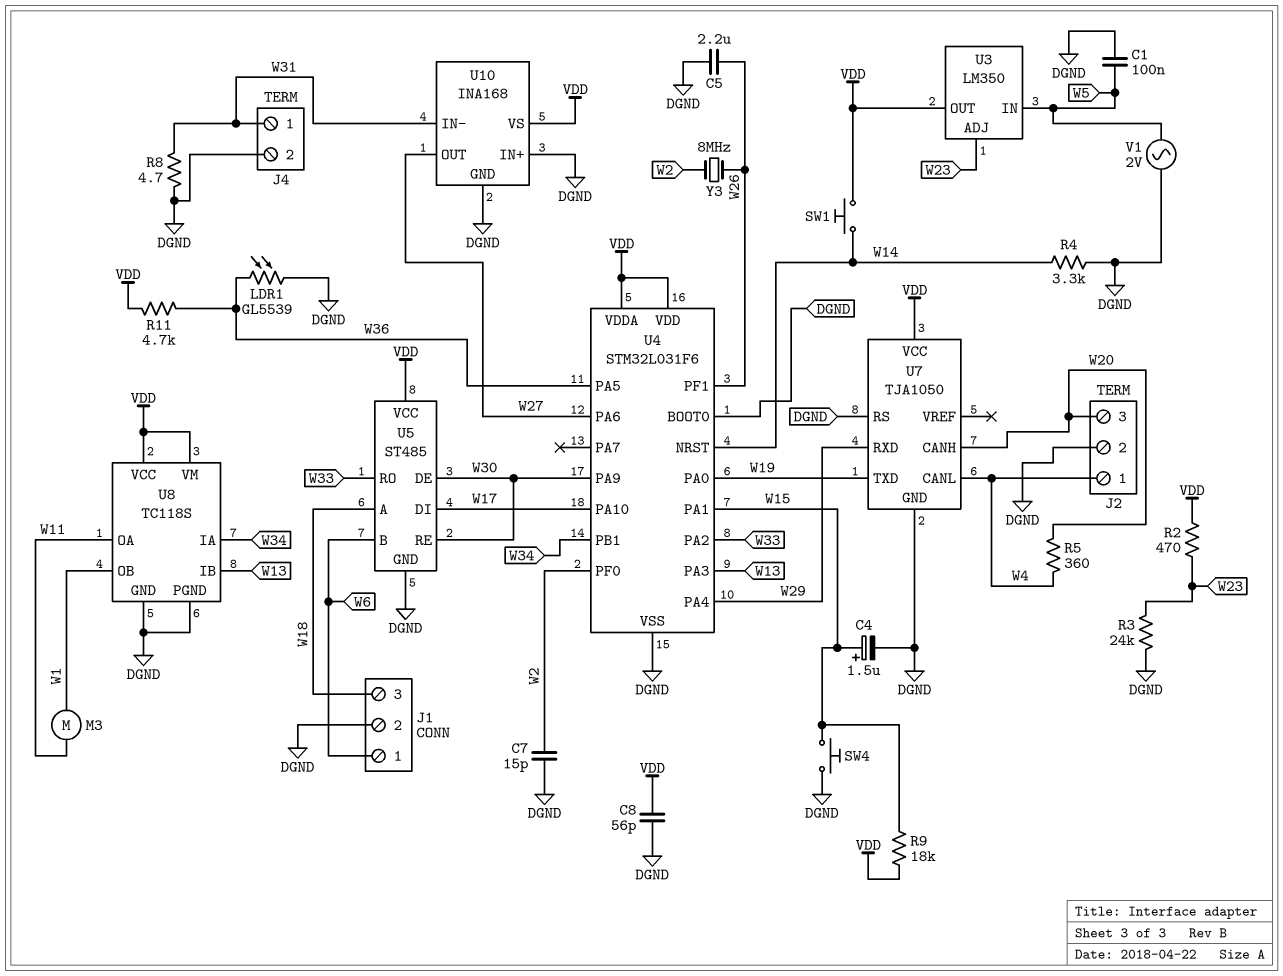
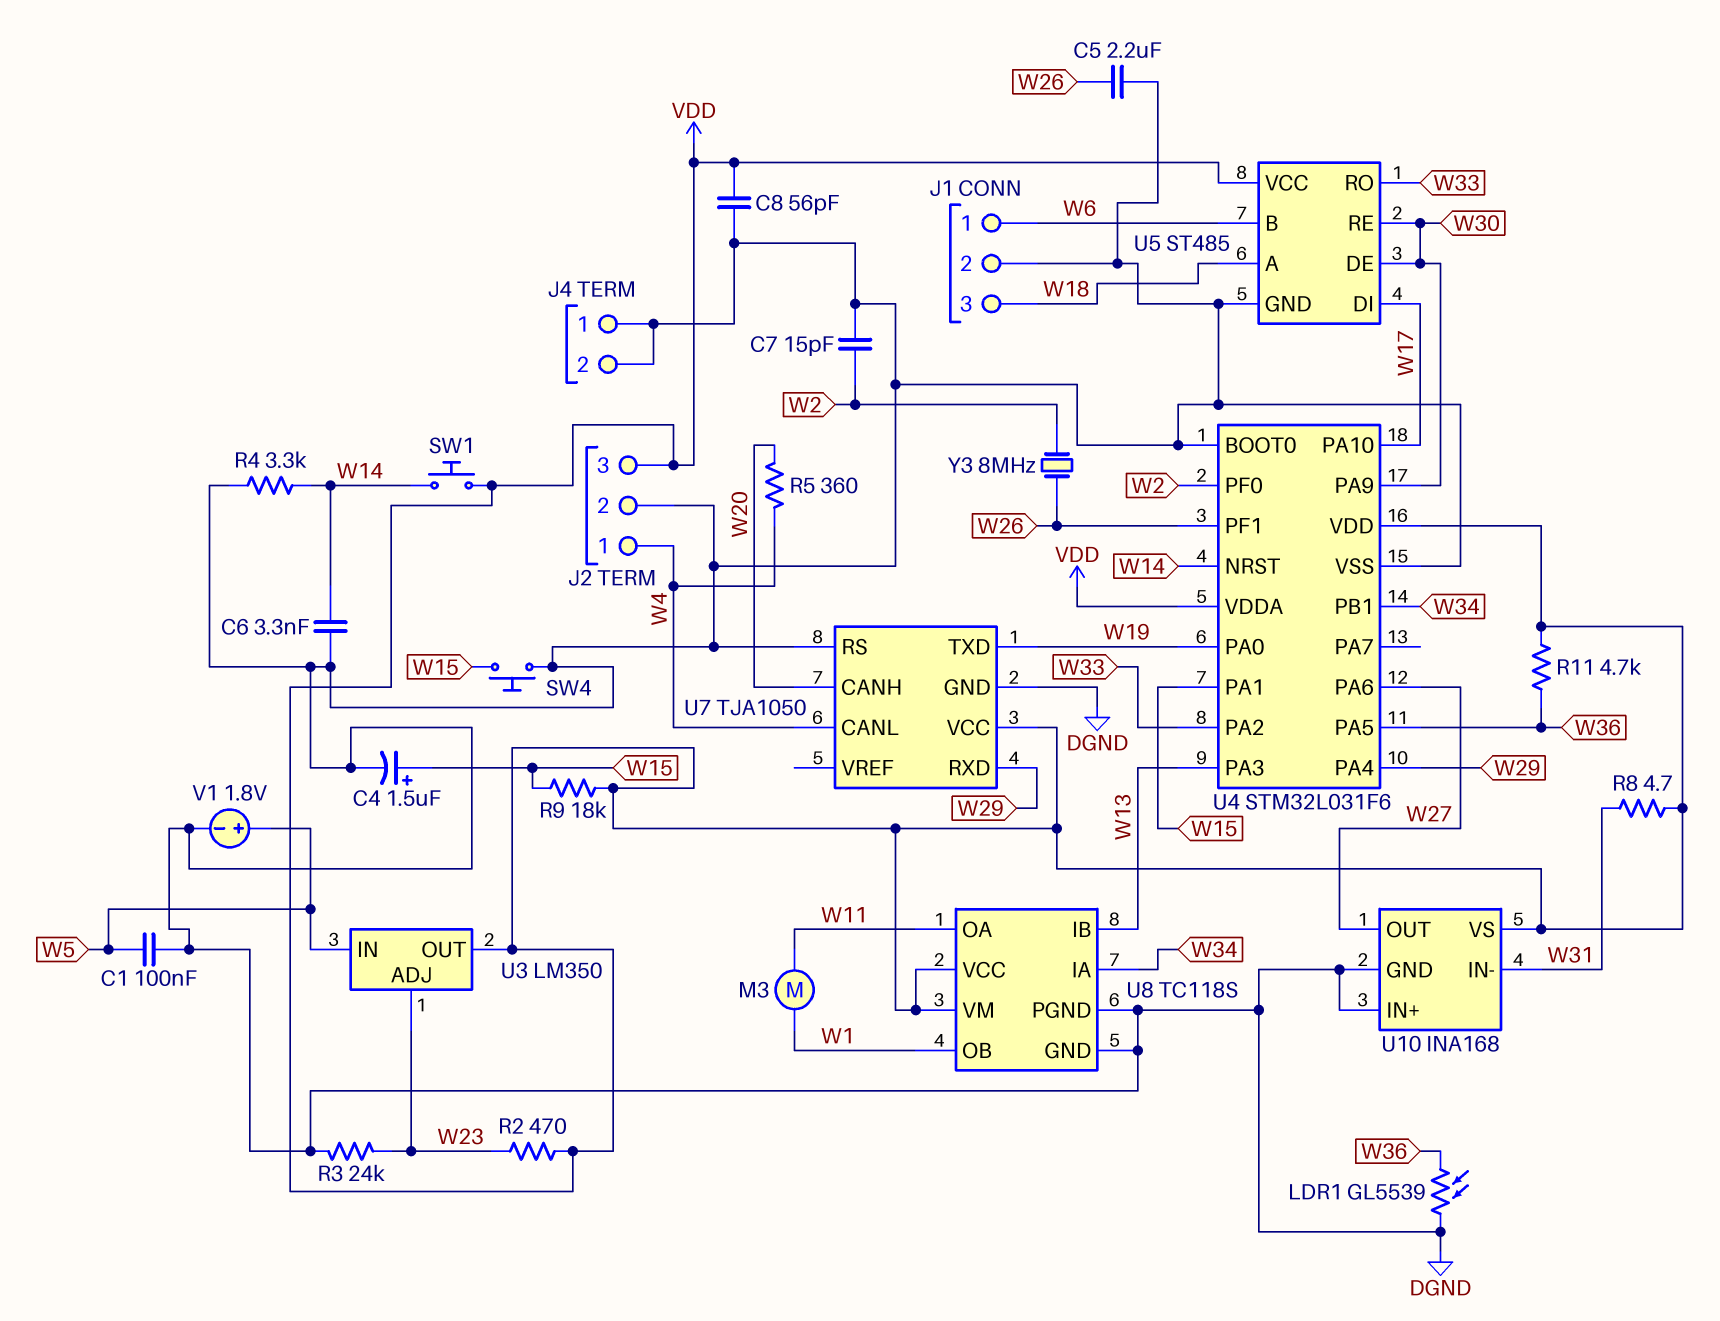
C6: none -> 3.3nF (DGND, W14)
J2 pin 3: W20 -> VDD
J4 pin 1: W31 -> DGND
R8: 4.7 (DGND, W31) -> 4.7 (VDD, W31)
V1: AC 2V (DGND, W5) -> 1.8V (plus W5, minus DGND)

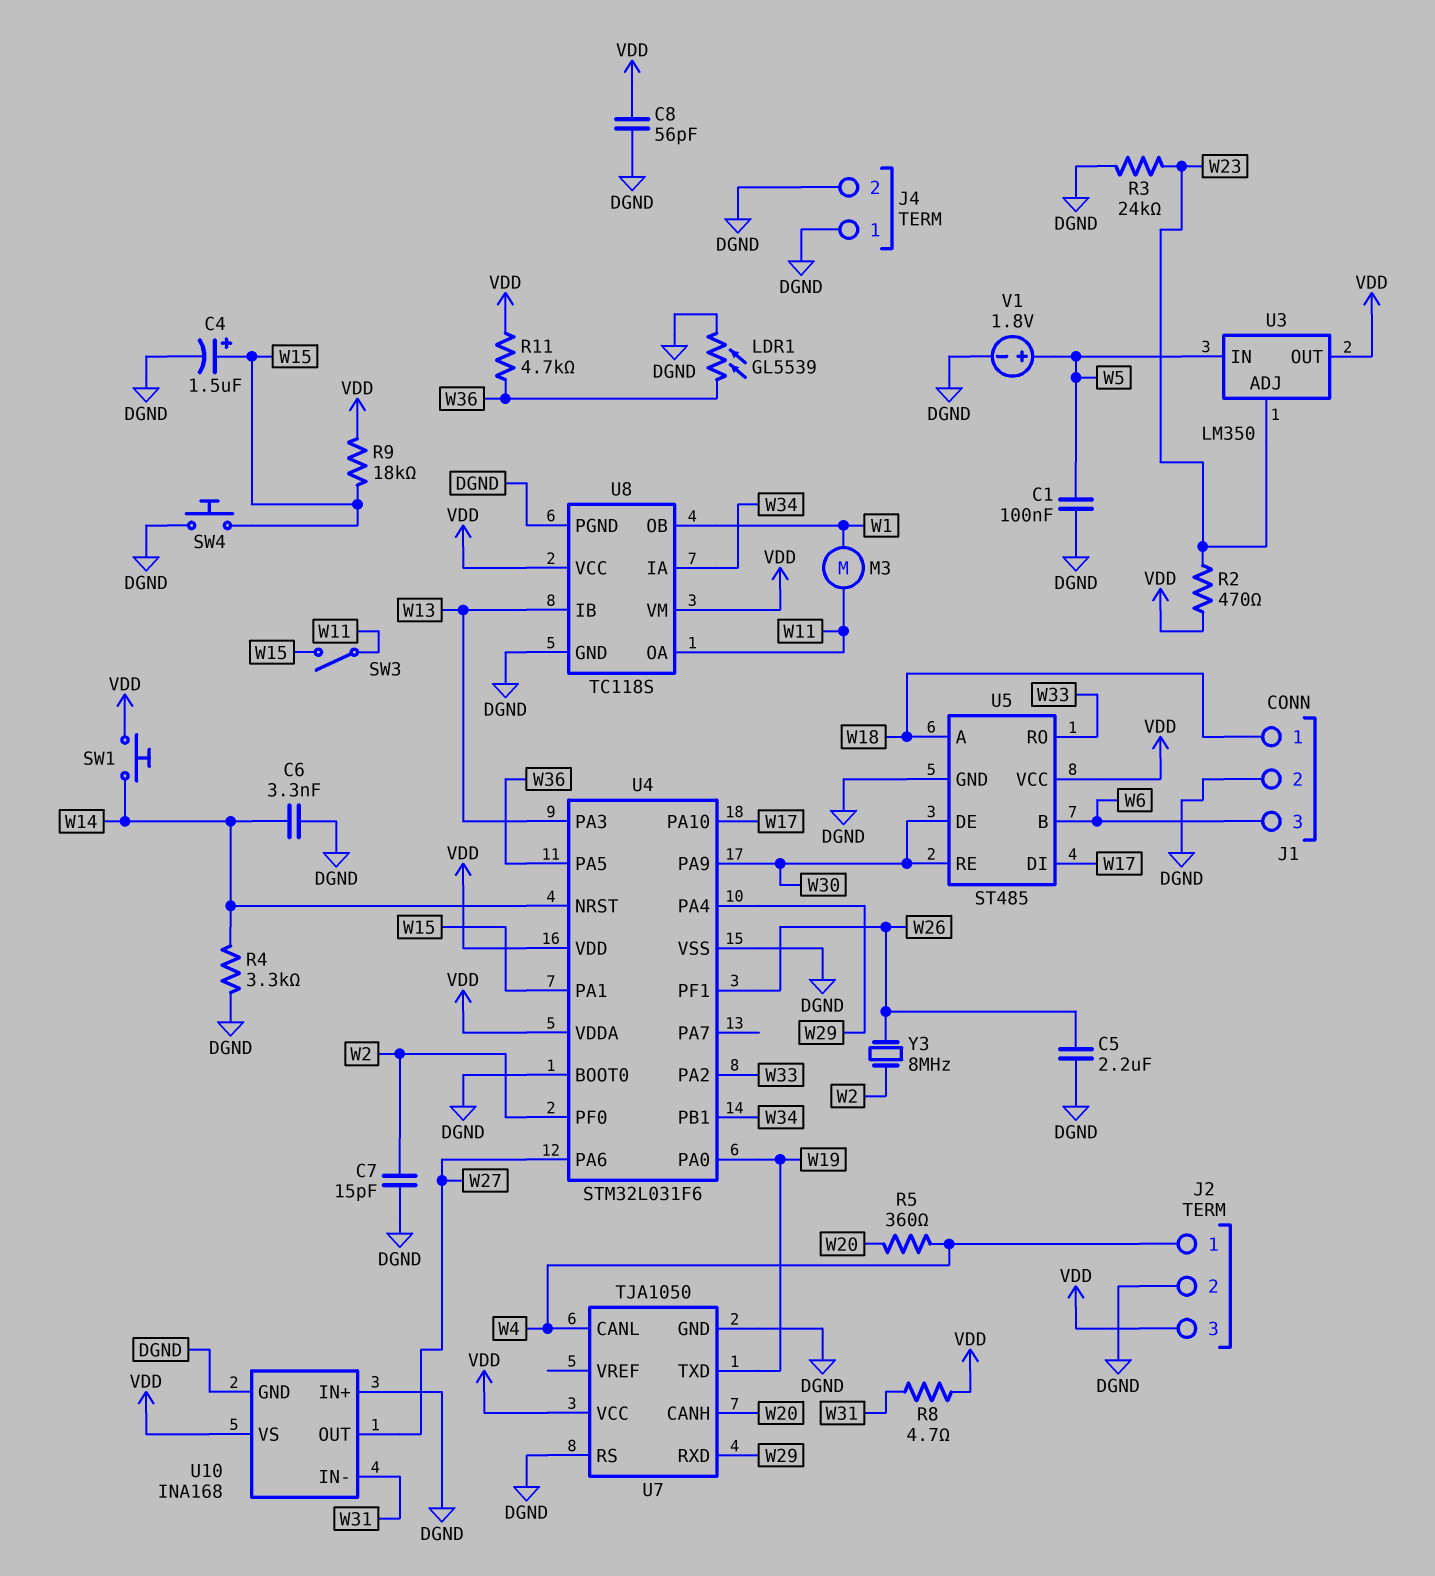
J1 pin 1: W6 -> W18
J1 pin 3: W18 -> W6
SW3: none -> switch (W11, W15)

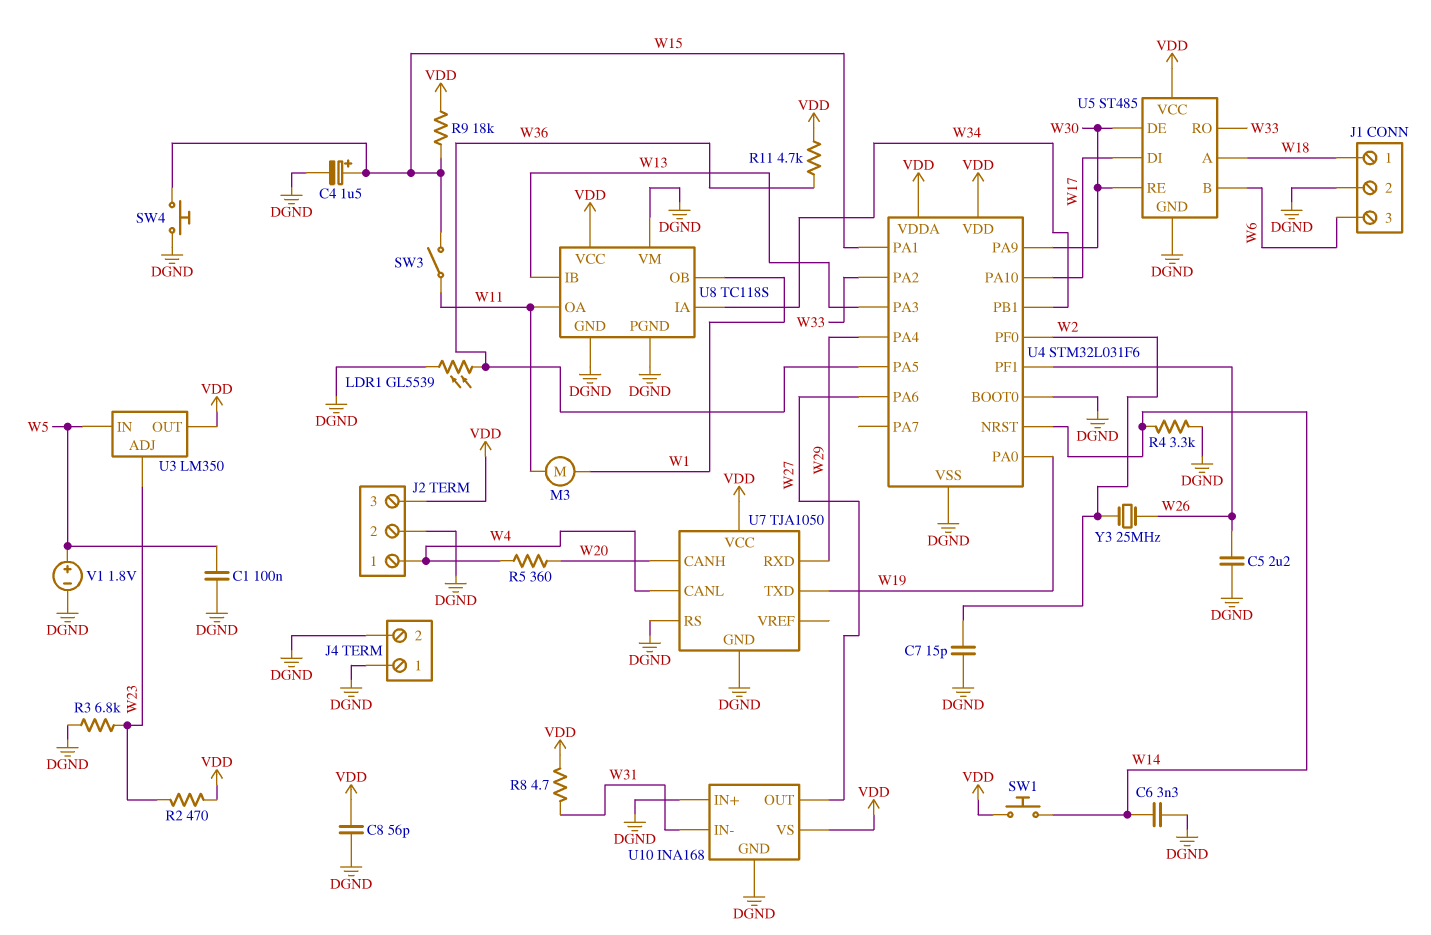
R3: 24k (DGND, W23) -> 6.8k (DGND, W23)
U8 pin VM: VDD -> DGND
Y3: 8MHz (W2, W26) -> 25MHz (W2, W26)

